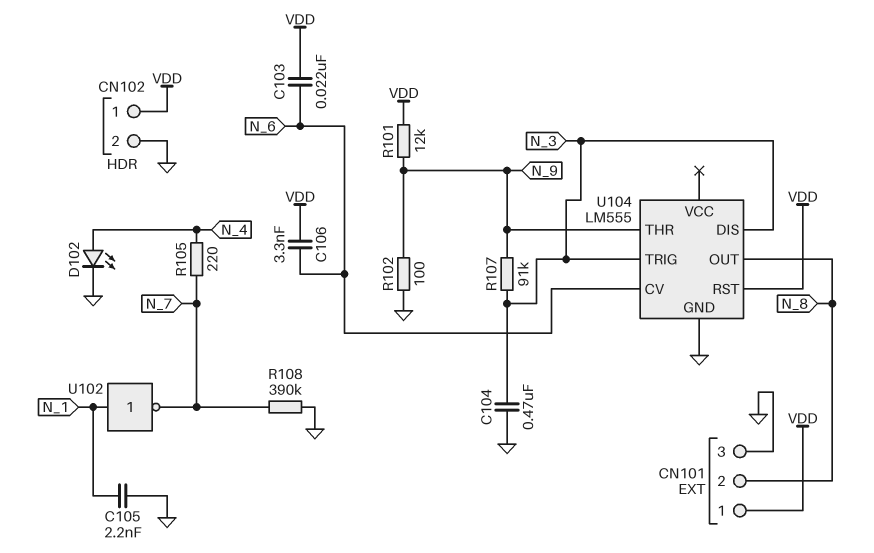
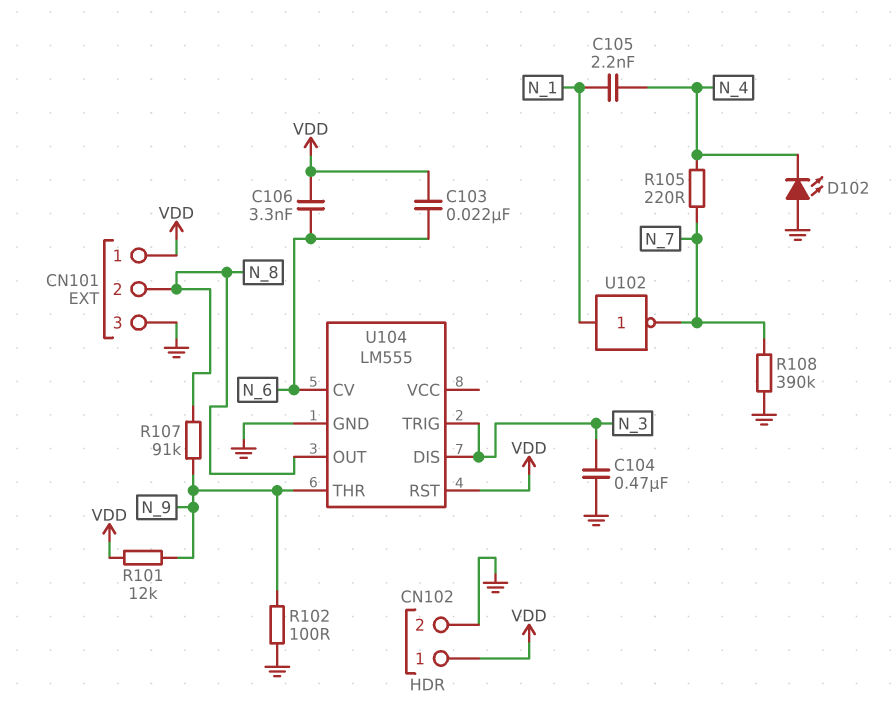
C105: 2.2nF (GND, N_1) -> 2.2nF (N_1, N_4)
D102: LED (A N_4, K GND) -> LED (A GND, K N_4)
R107: 91k (N_3, N_9) -> 91k (N_8, N_9)

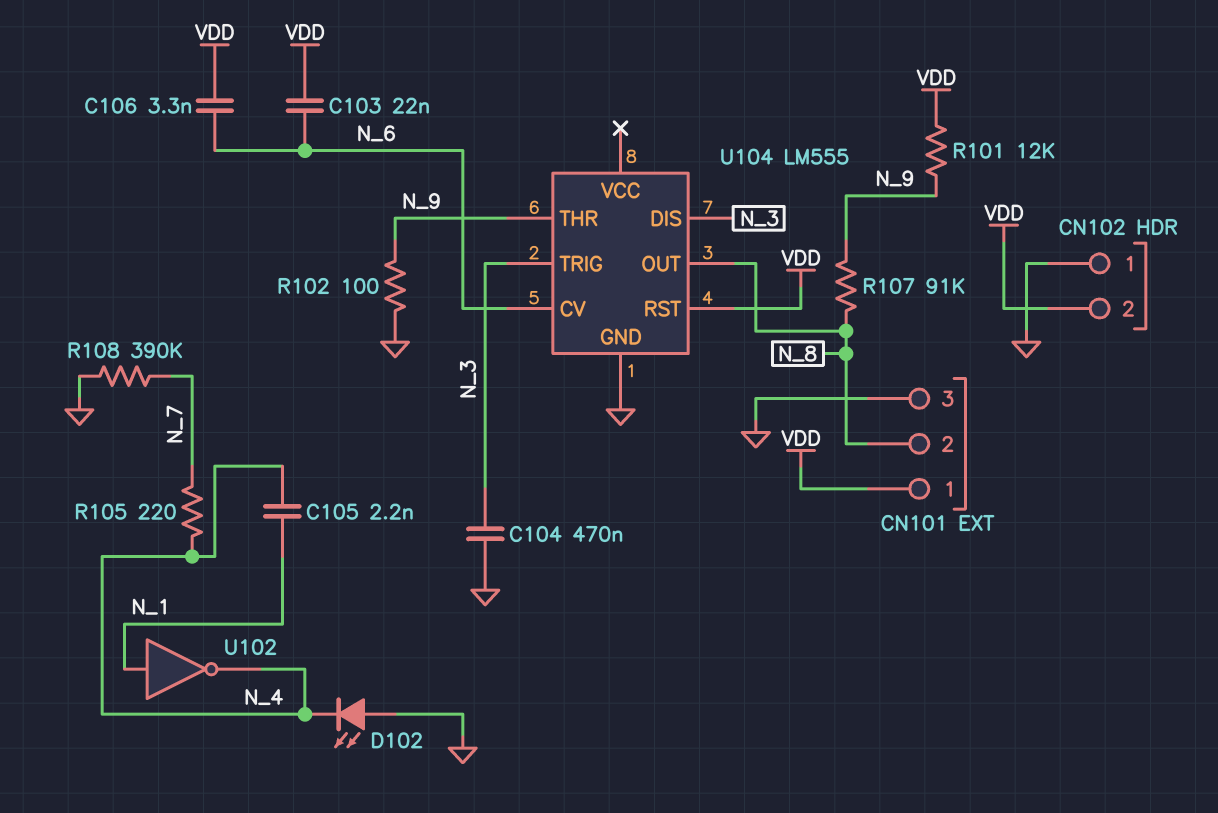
CN102 pin 1: VDD -> GND
CN102 pin 2: GND -> VDD
U102: NOT (in N_1, out N_7) -> NOT (in N_1, out N_4)

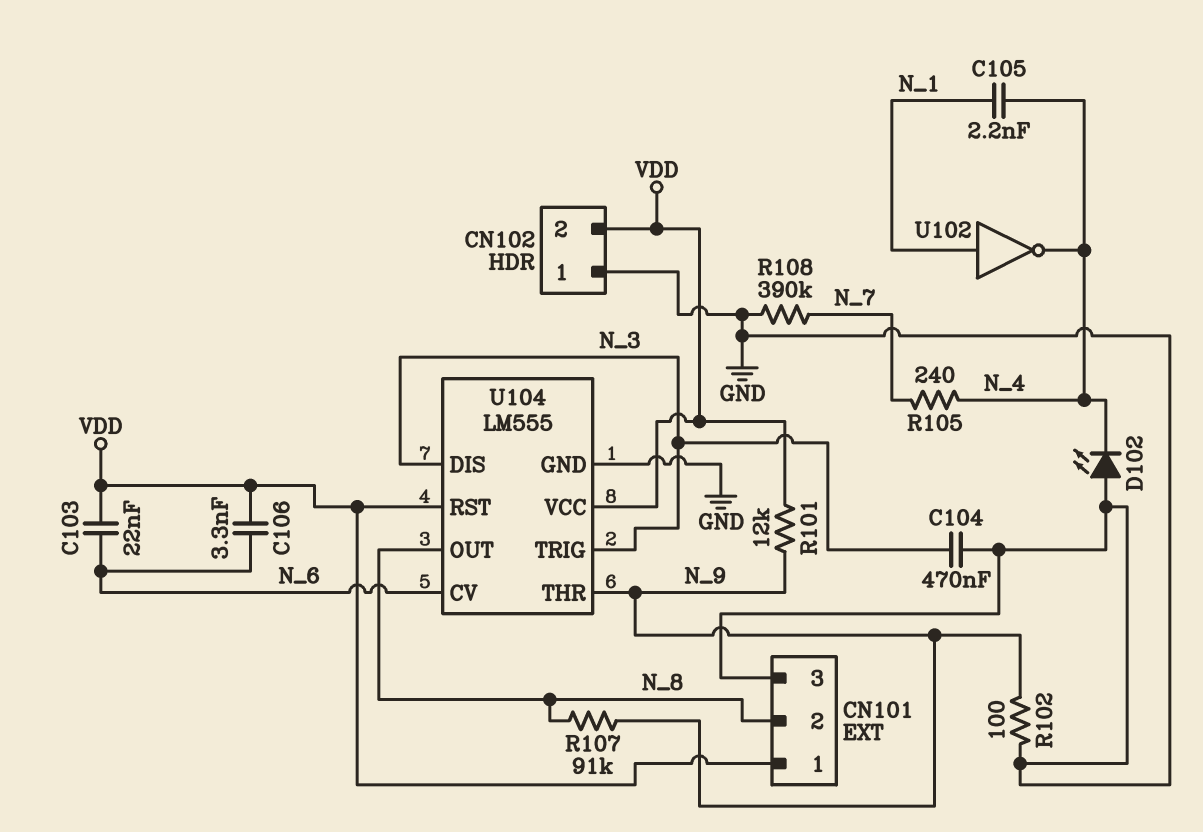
R105: 220 (N_4, N_7) -> 240 (N_4, N_7)
U104 pin VCC: none -> VDD

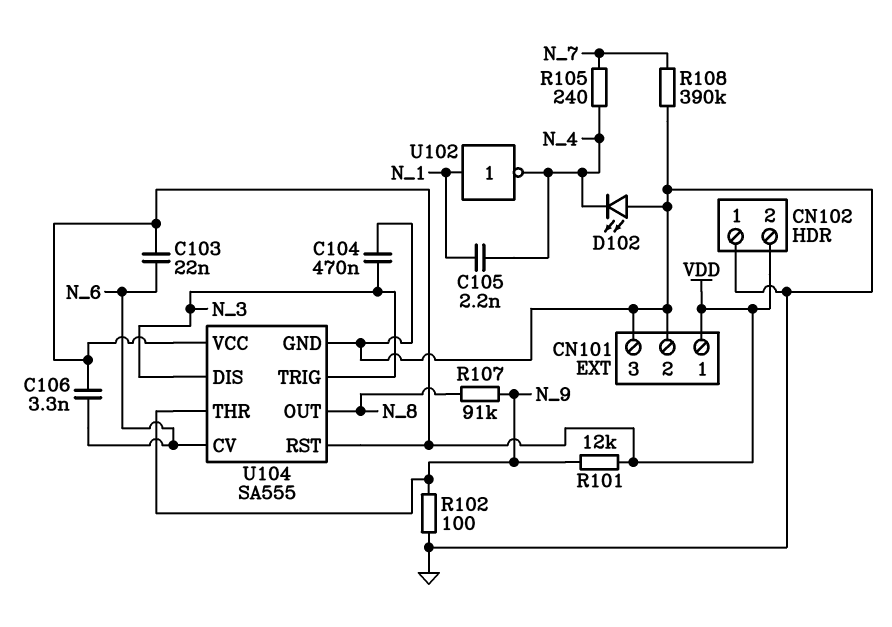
CN101 pin 2: N_8 -> GND
U104: LM555 -> SA555

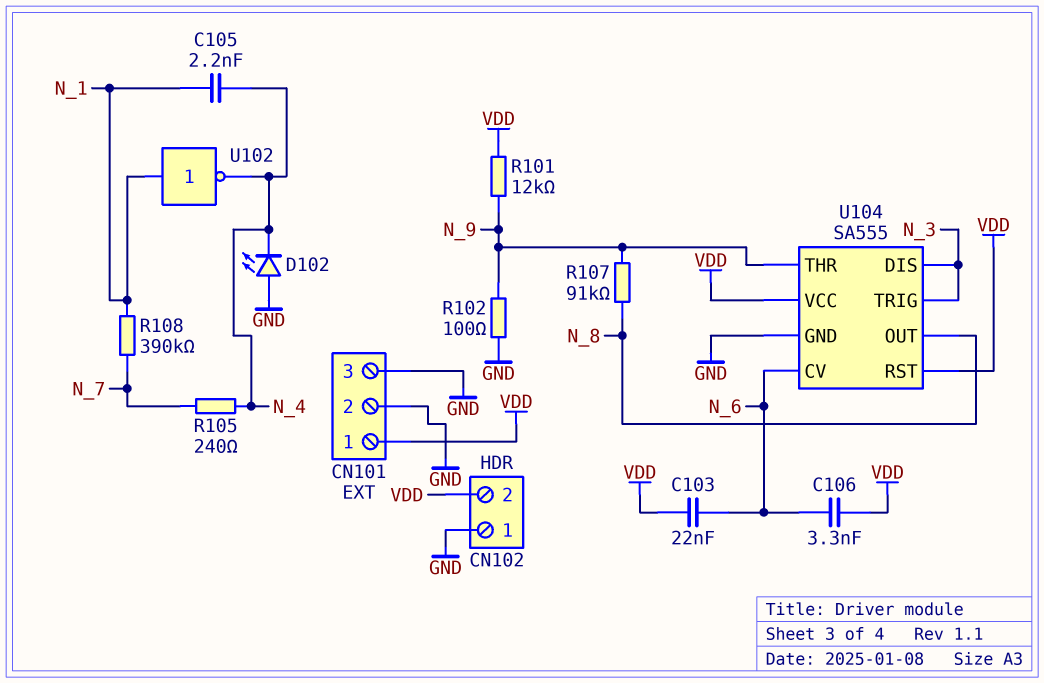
C104: 470nF (GND, N_3) -> none
R108: 390k (GND, N_7) -> 390k (N_1, N_7)

